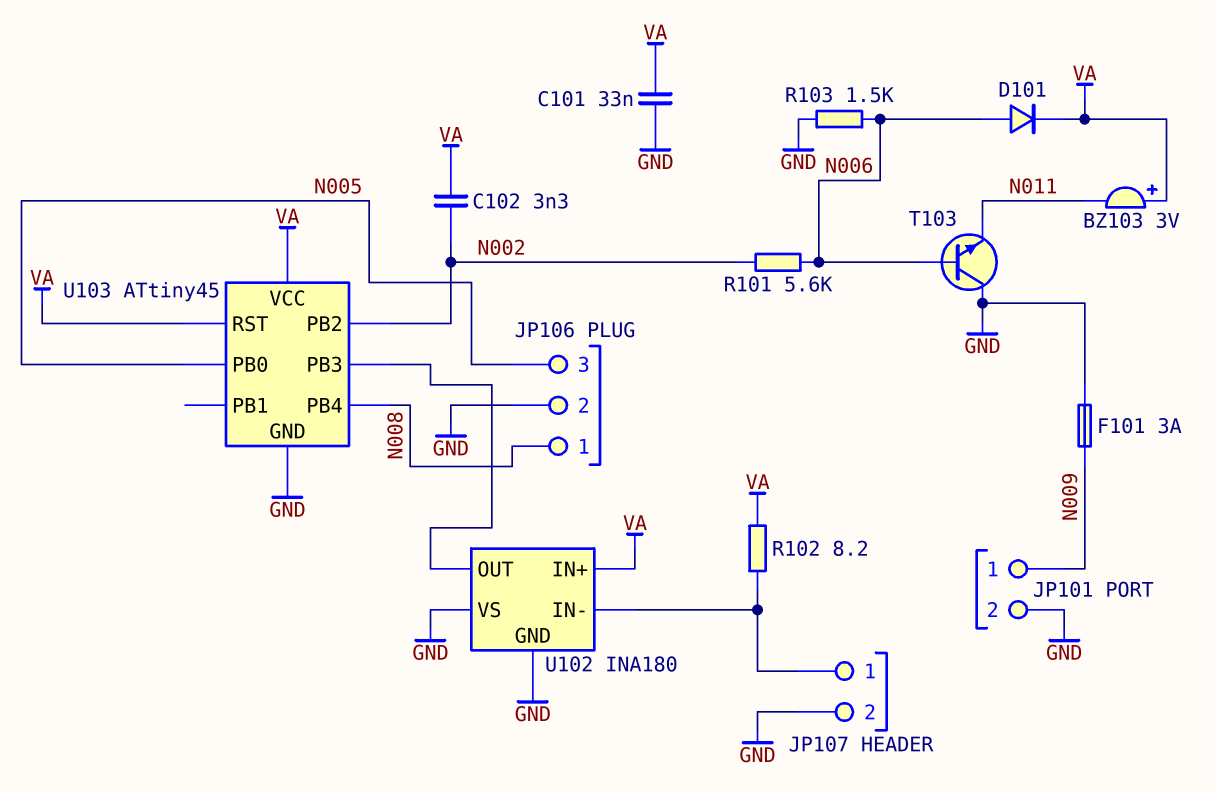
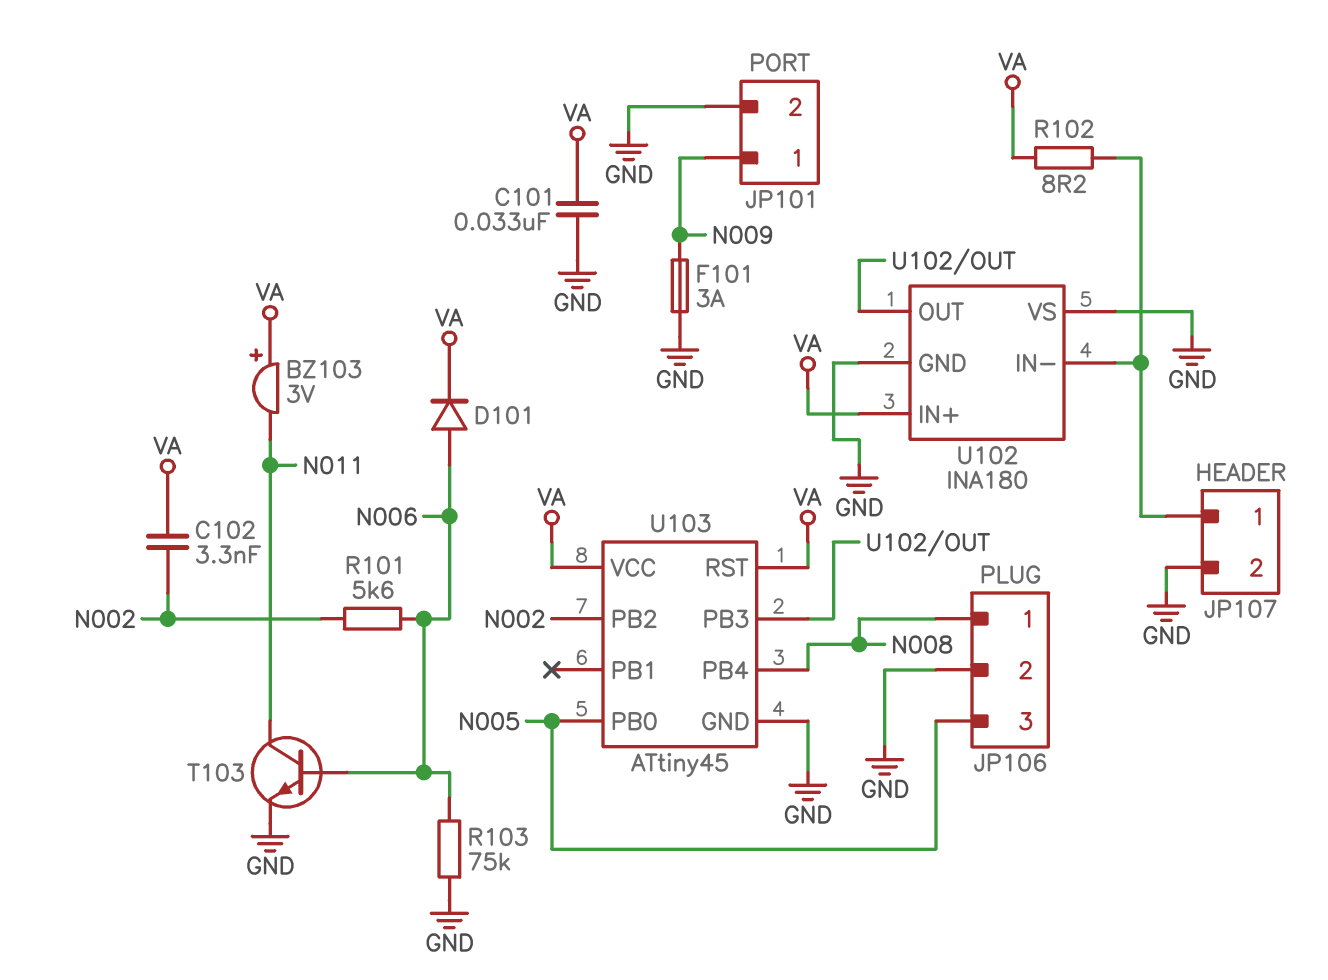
R103: 1.5k (GND, N006) -> 75k (GND, N006)
T103: NPN (B N006, C GND, E N011) -> NPN (B N006, C N011, E GND)

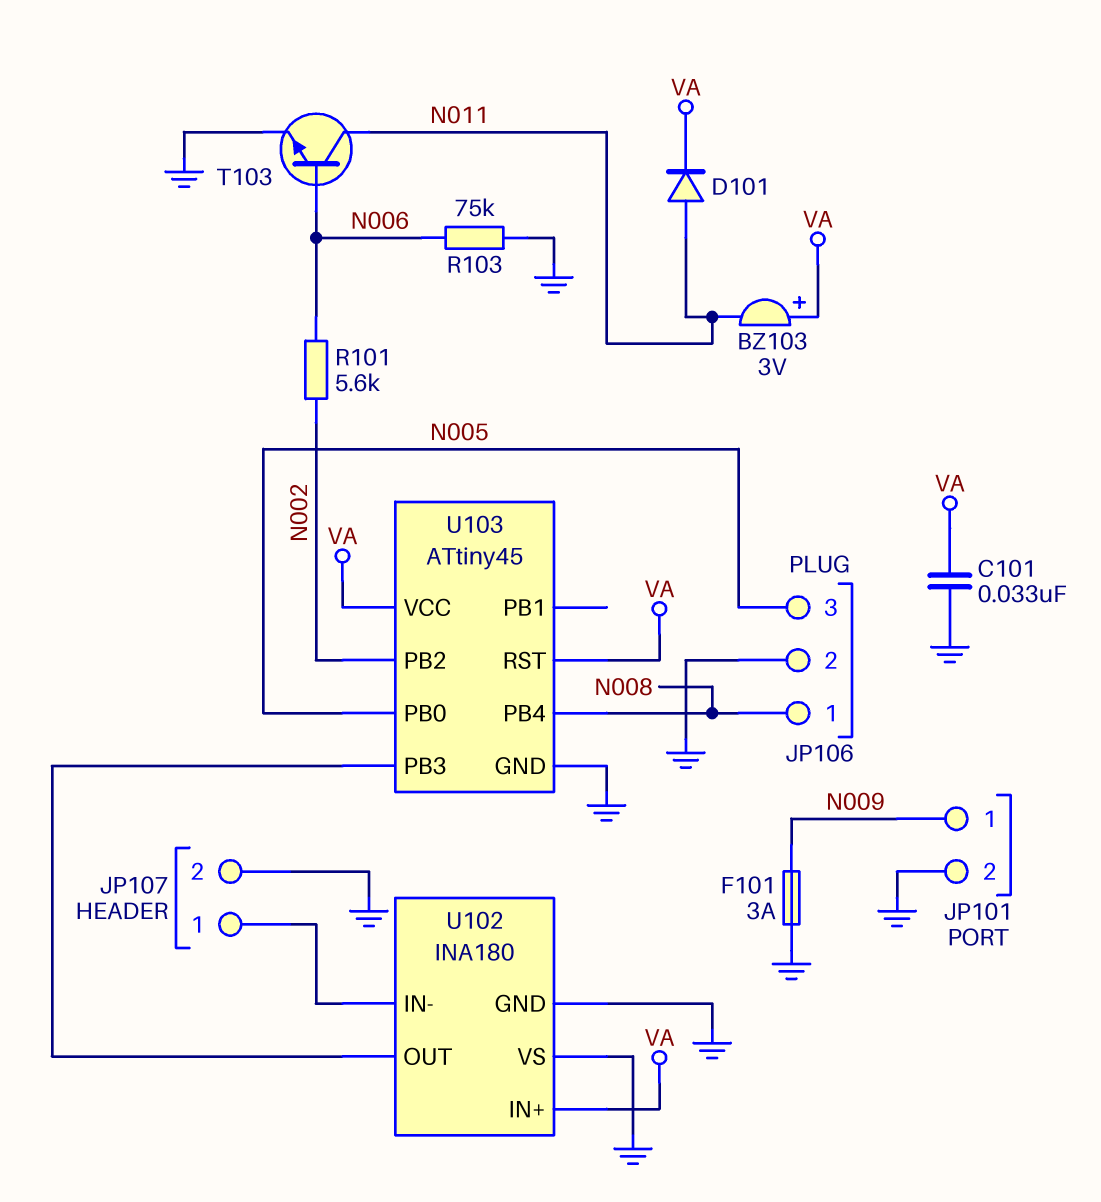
C102: 3.3nF (N002, VA) -> none
D101: diode (A N006, K VA) -> diode (A N011, K VA)
R102: 8.2 (JP107/1, VA) -> none

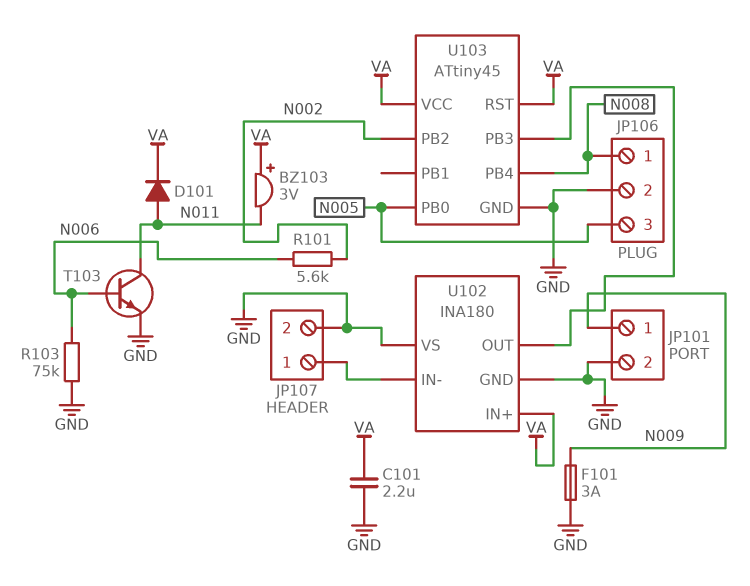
C101: 33nF (GND, VA) -> 2.2uF (GND, VA)

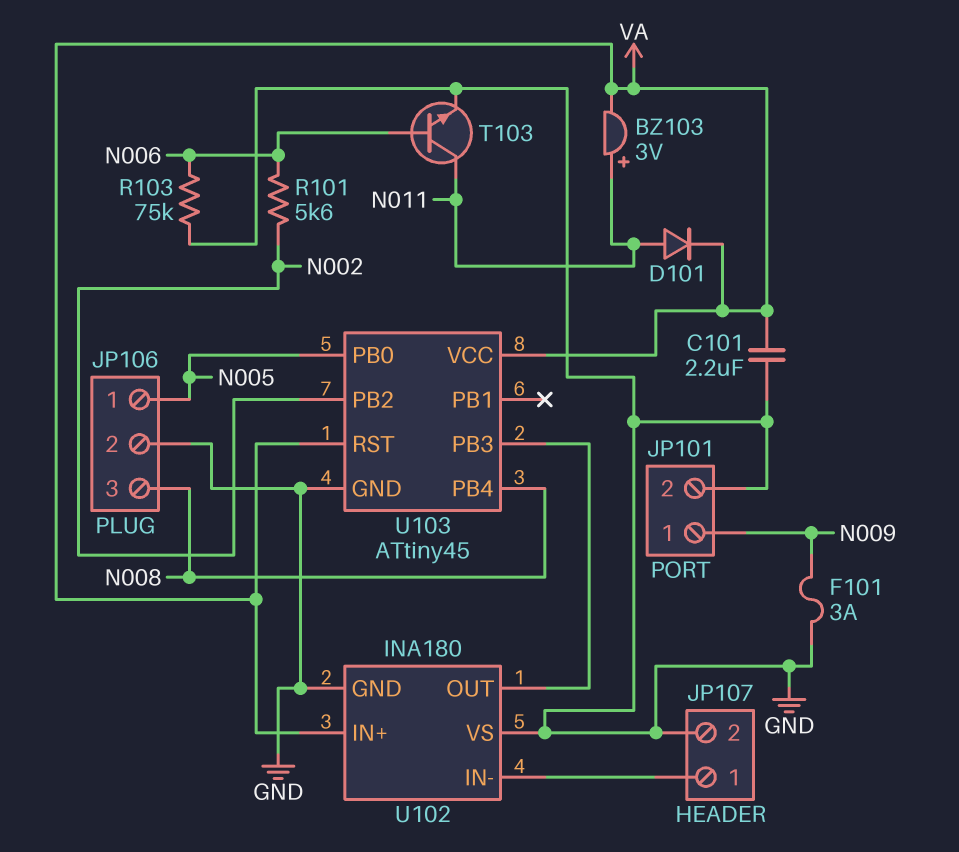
BZ103: buzzer 3V (plus VA, minus N011) -> buzzer 3V (plus N011, minus VA)
JP106 pin 1: N008 -> N005
JP106 pin 3: N005 -> N008

